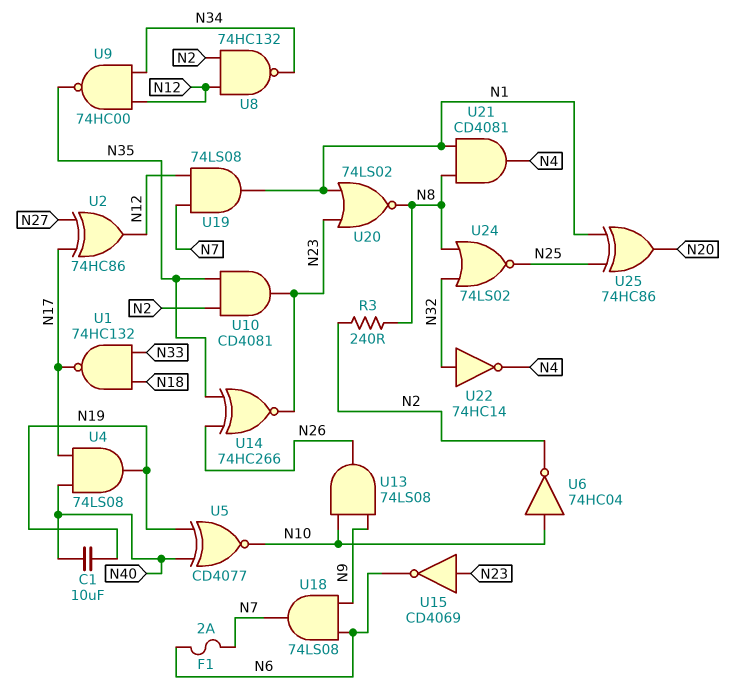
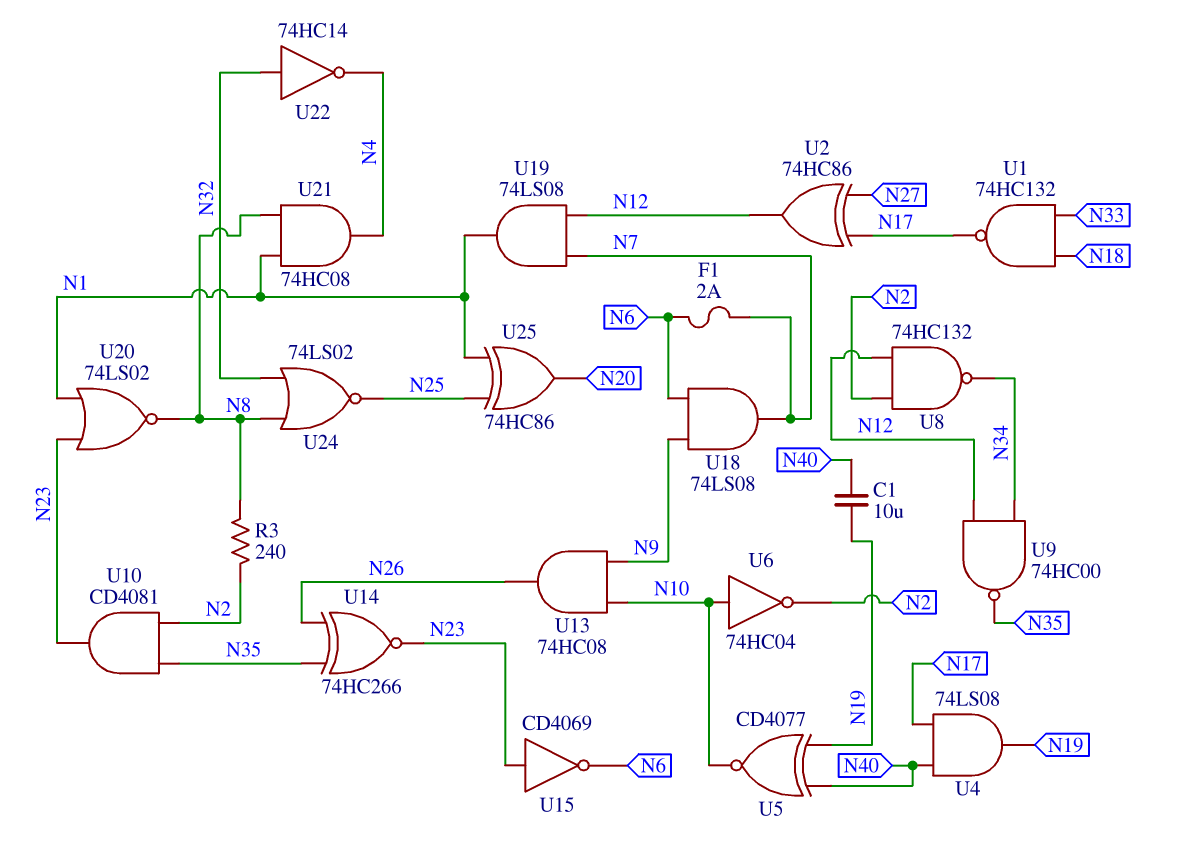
U13: AND 74LS08 (in N9, in N10, out N26) -> AND 74HC08 (in N9, in N10, out N26)
U21: AND CD4081 (in N1, in N8, out N4) -> AND 74HC08 (in N1, in N8, out N4)

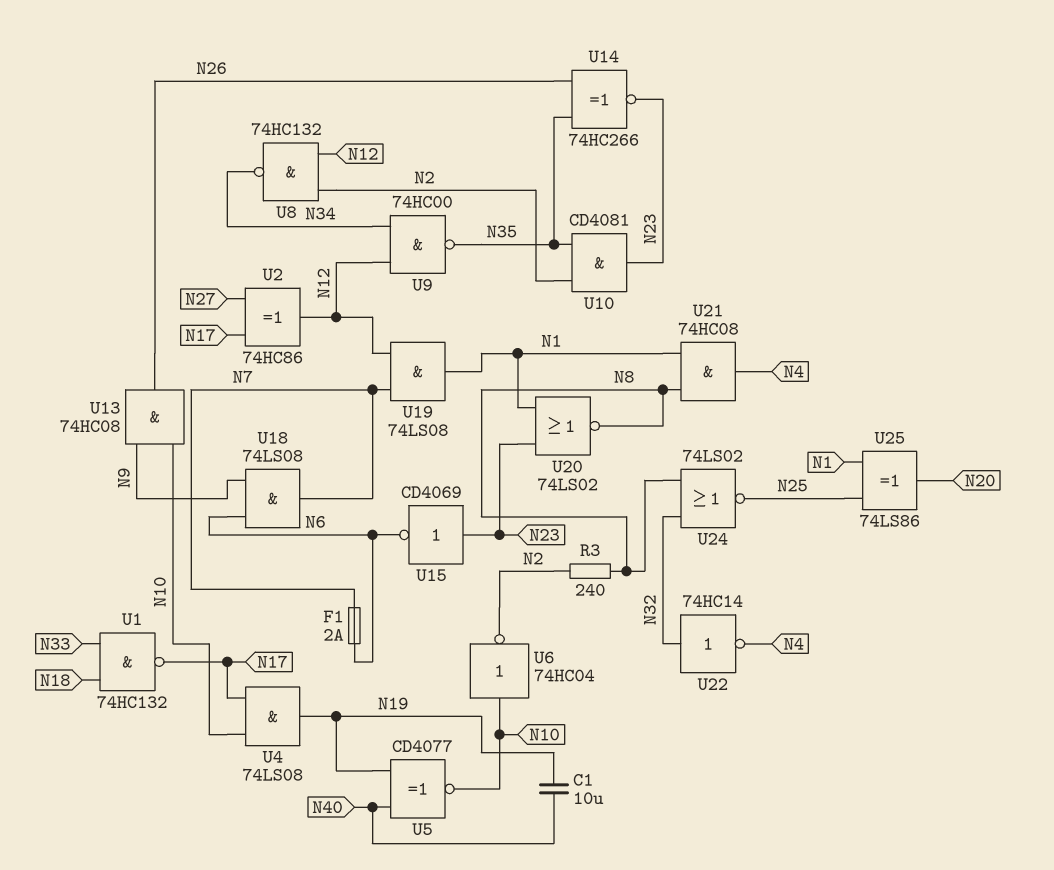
U4: AND 74LS08 (in N17, in N40, out N19) -> AND 74LS08 (in N10, in N17, out N19)
U25: XOR 74HC86 (in N1, in N25, out N20) -> XOR 74LS86 (in N1, in N25, out N20)

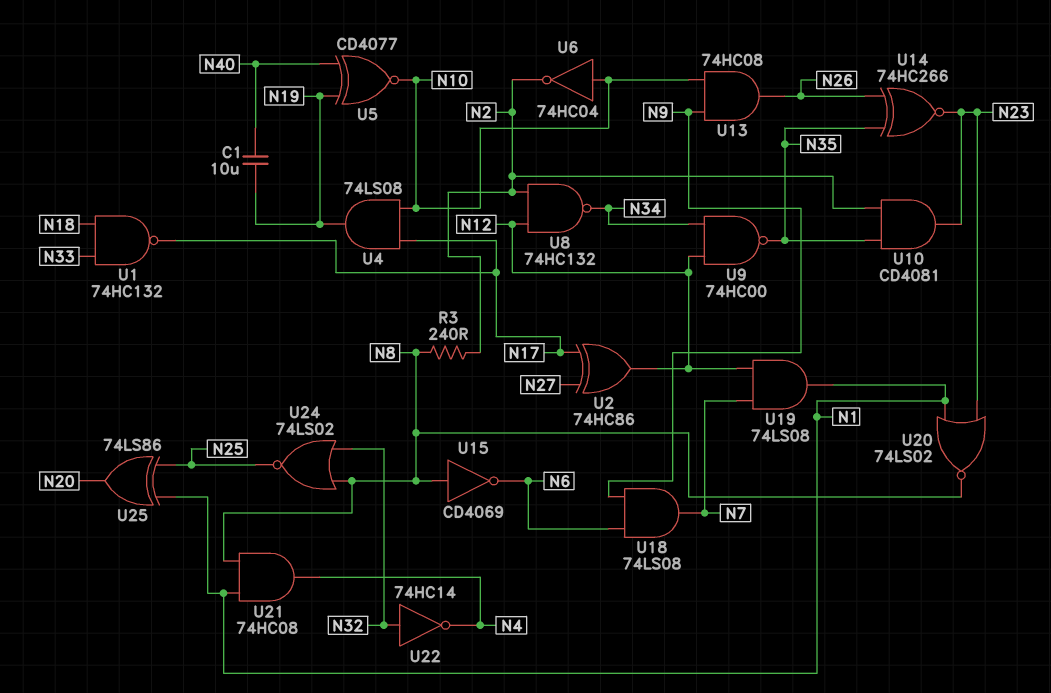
F1: 2A (N6, N7) -> none
U15: NOT CD4069 (in N23, out N6) -> NOT CD4069 (in N8, out N6)

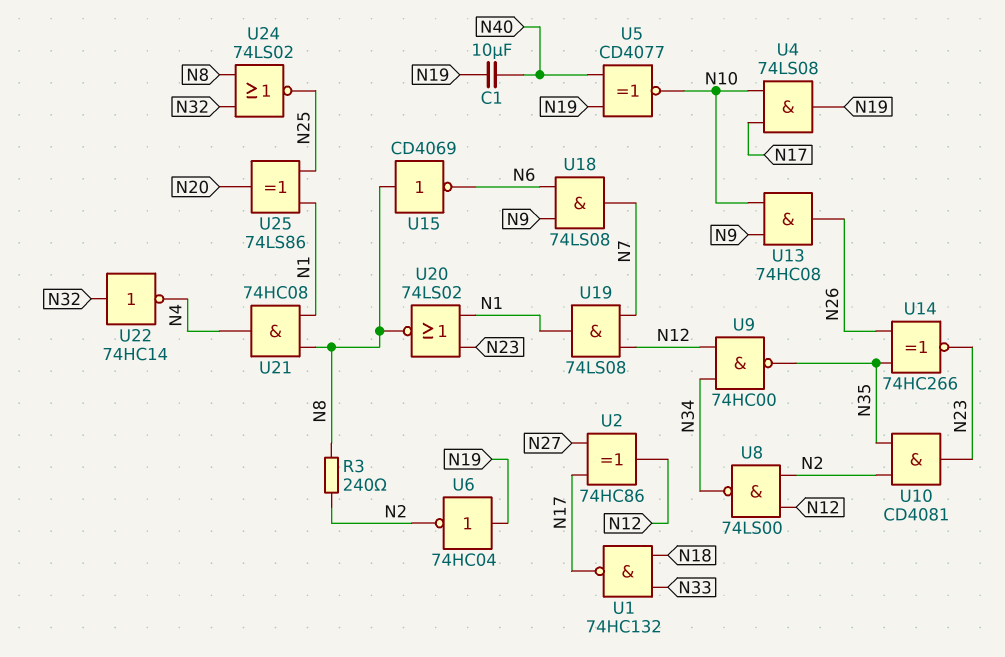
U6: NOT 74HC04 (in N10, out N2) -> NOT 74HC04 (in N19, out N2)
U8: NAND 74HC132 (in N2, in N12, out N34) -> NAND 74LS00 (in N2, in N12, out N34)

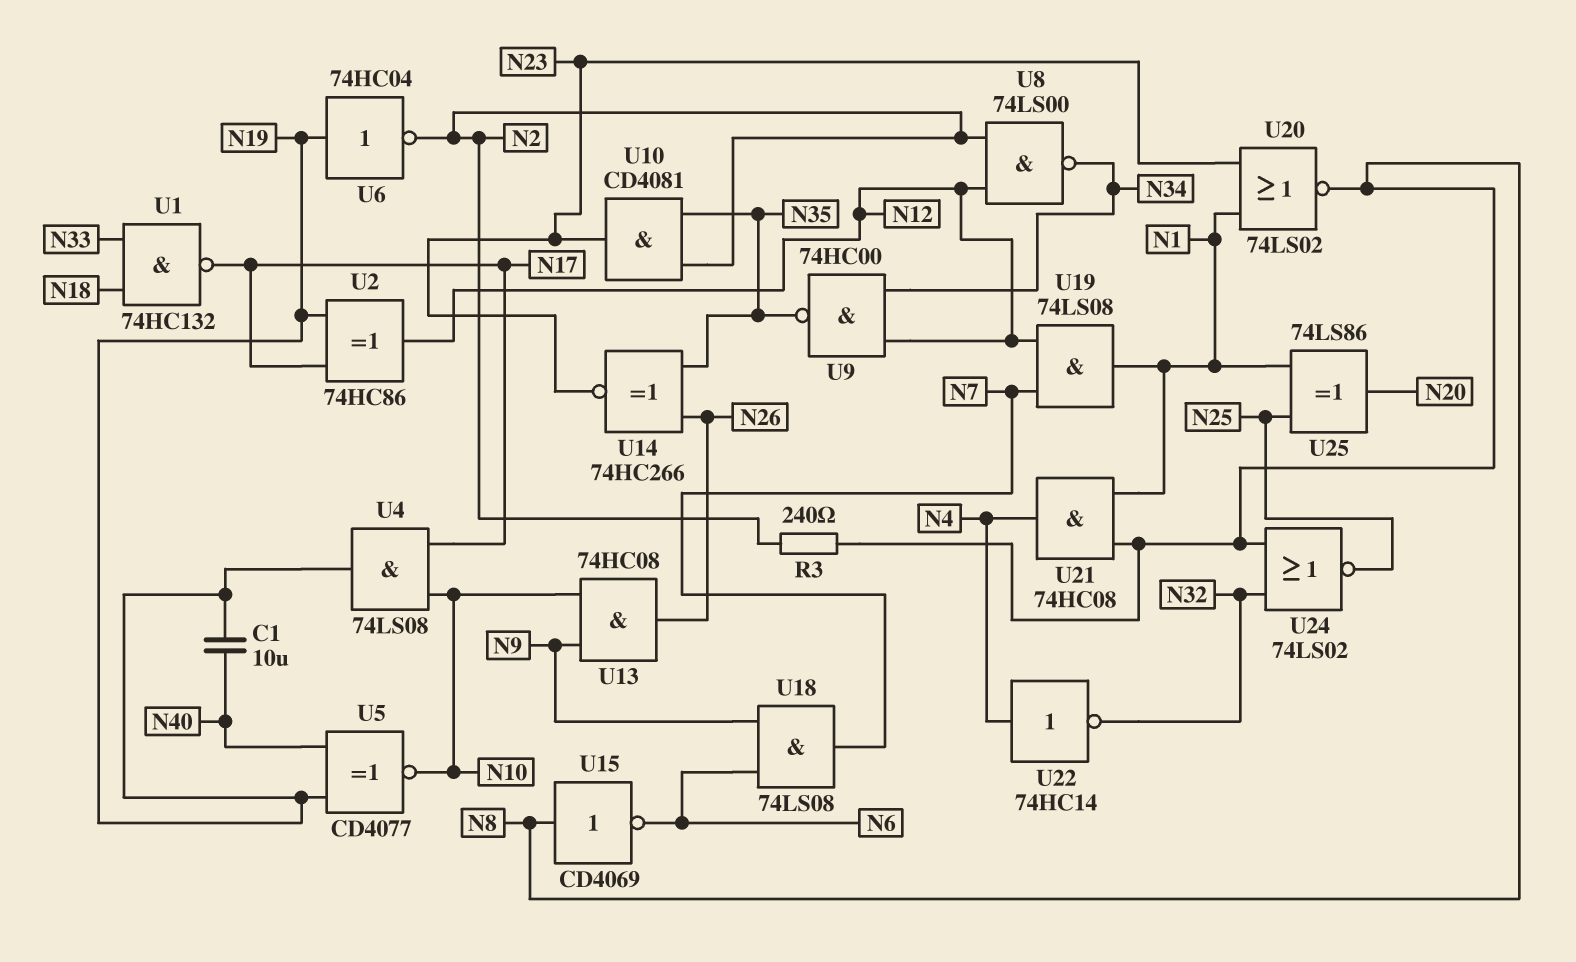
U2: XOR 74HC86 (in N17, in N27, out N12) -> XOR 74HC86 (in N17, in N19, out N12)
U22: NOT 74HC14 (in N32, out N4) -> NOT 74HC14 (in N4, out N32)

